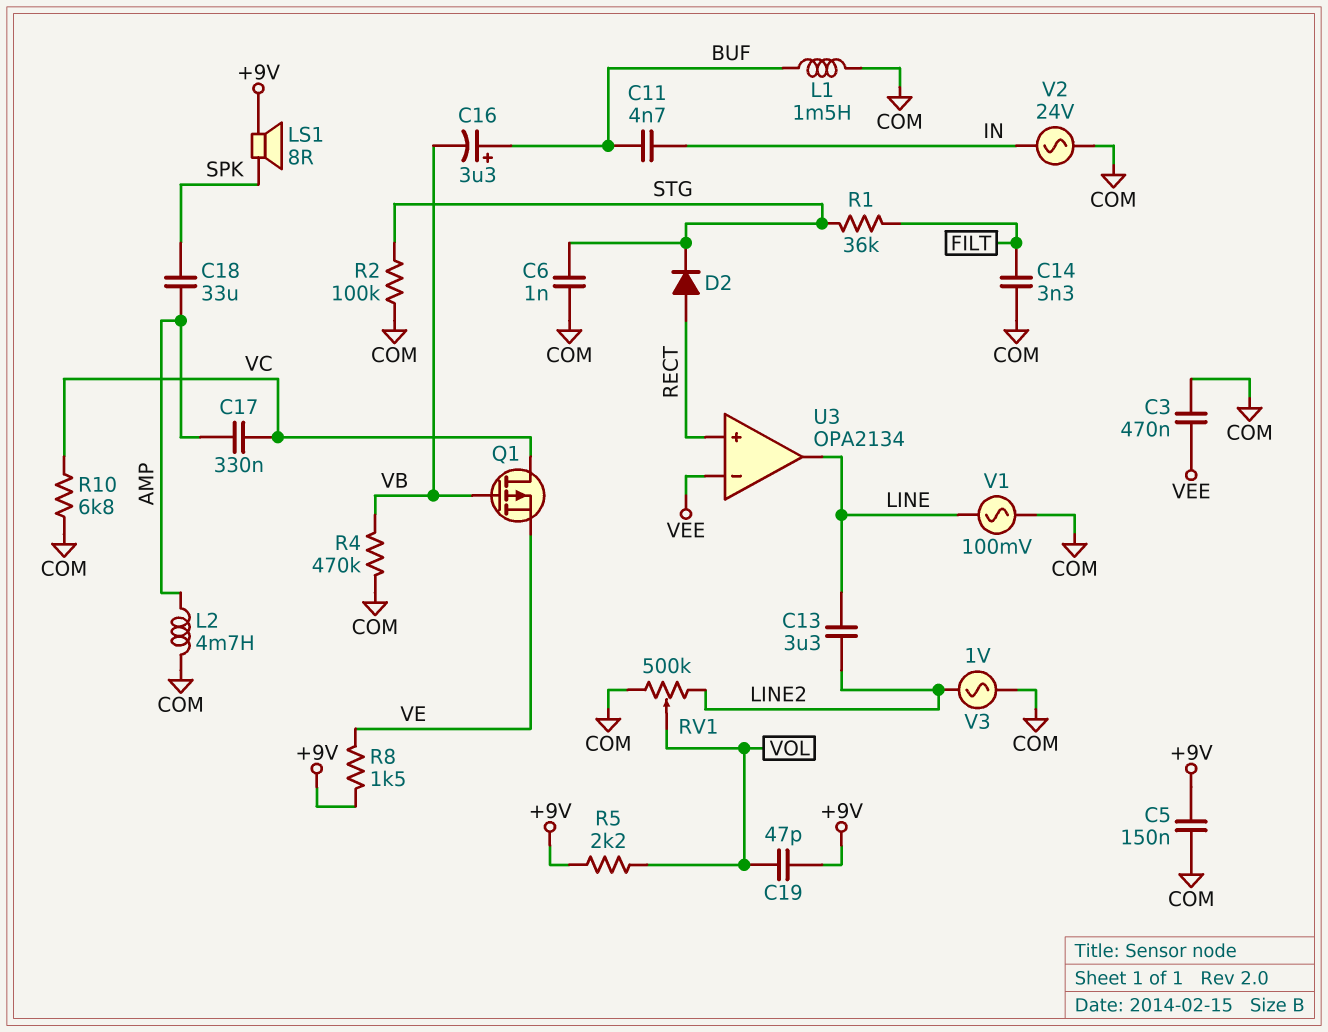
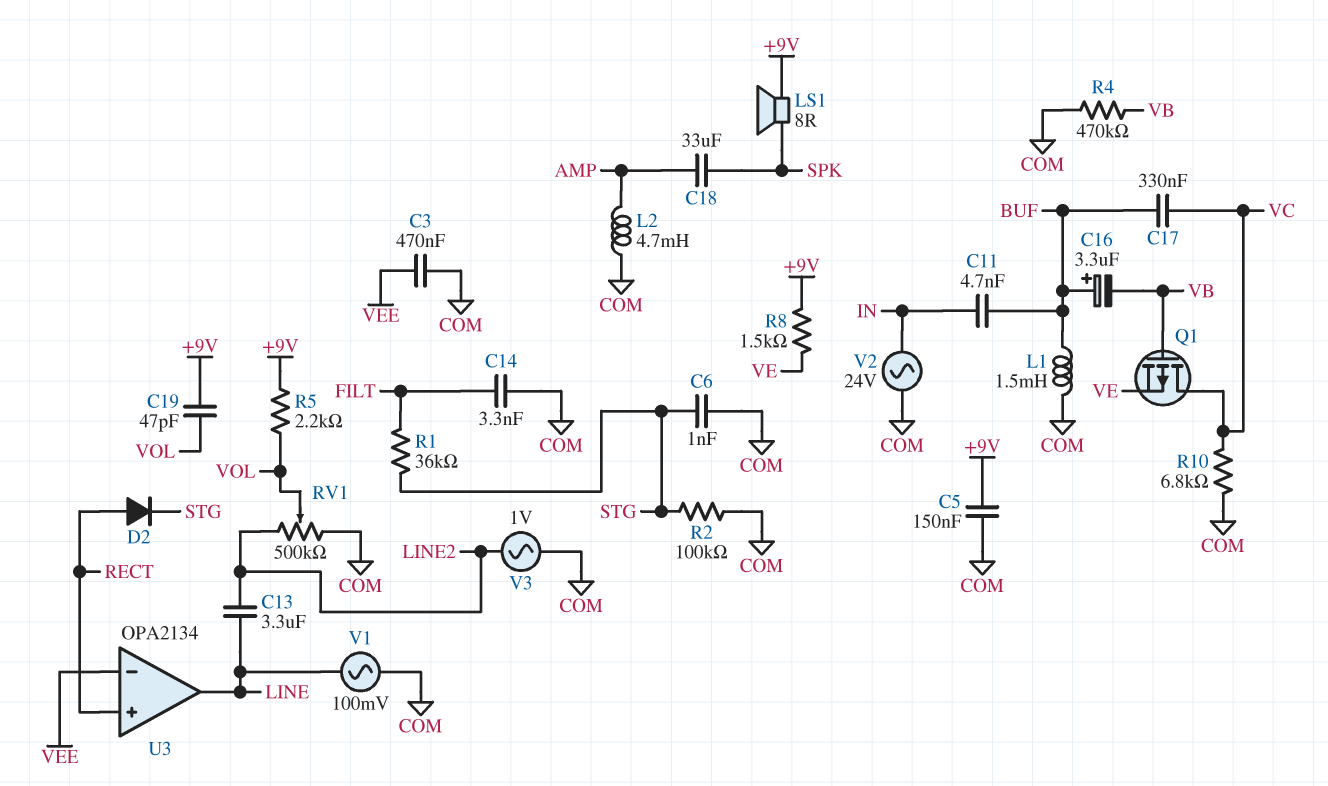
C17: 330nF (AMP, VC) -> 330nF (BUF, VC)

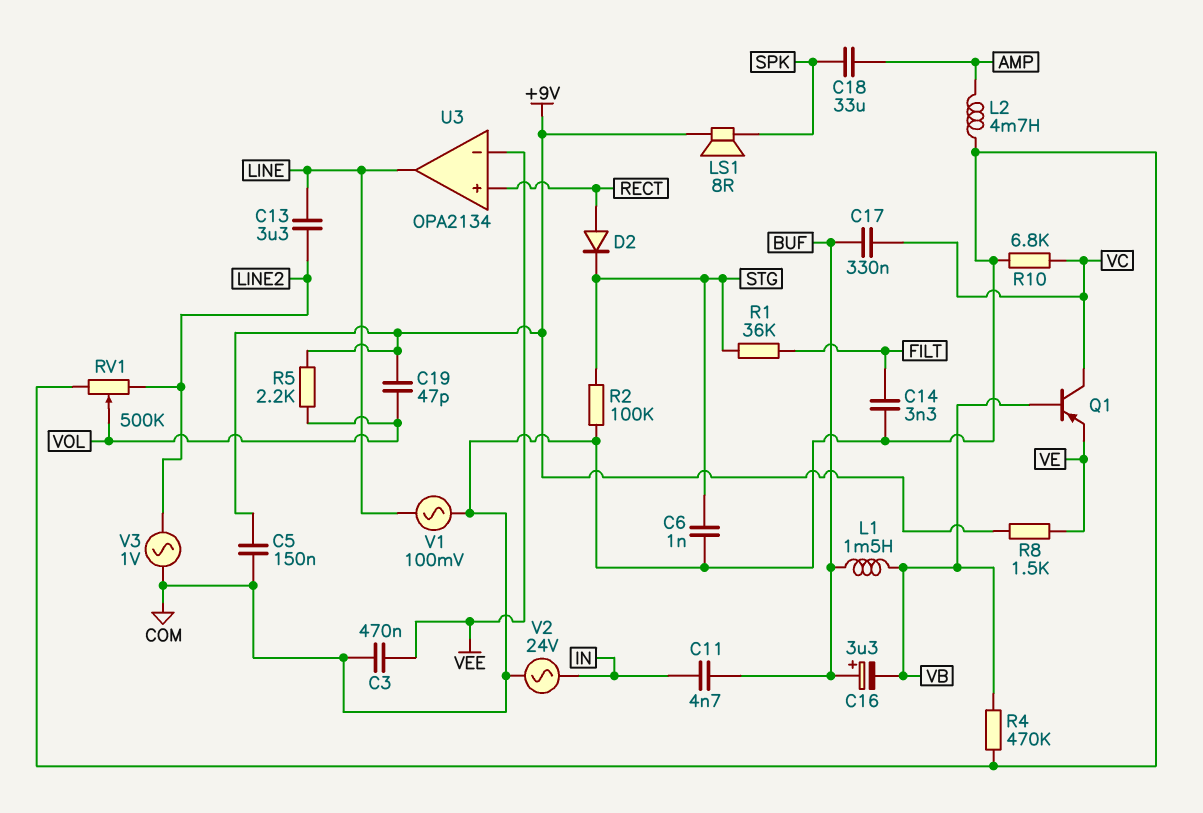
L1: 1.5mH (BUF, COM) -> 1.5mH (BUF, VB)
Q1: PMOS (G VB, D VC, S VE) -> PNP (B VB, C VC, E VE)

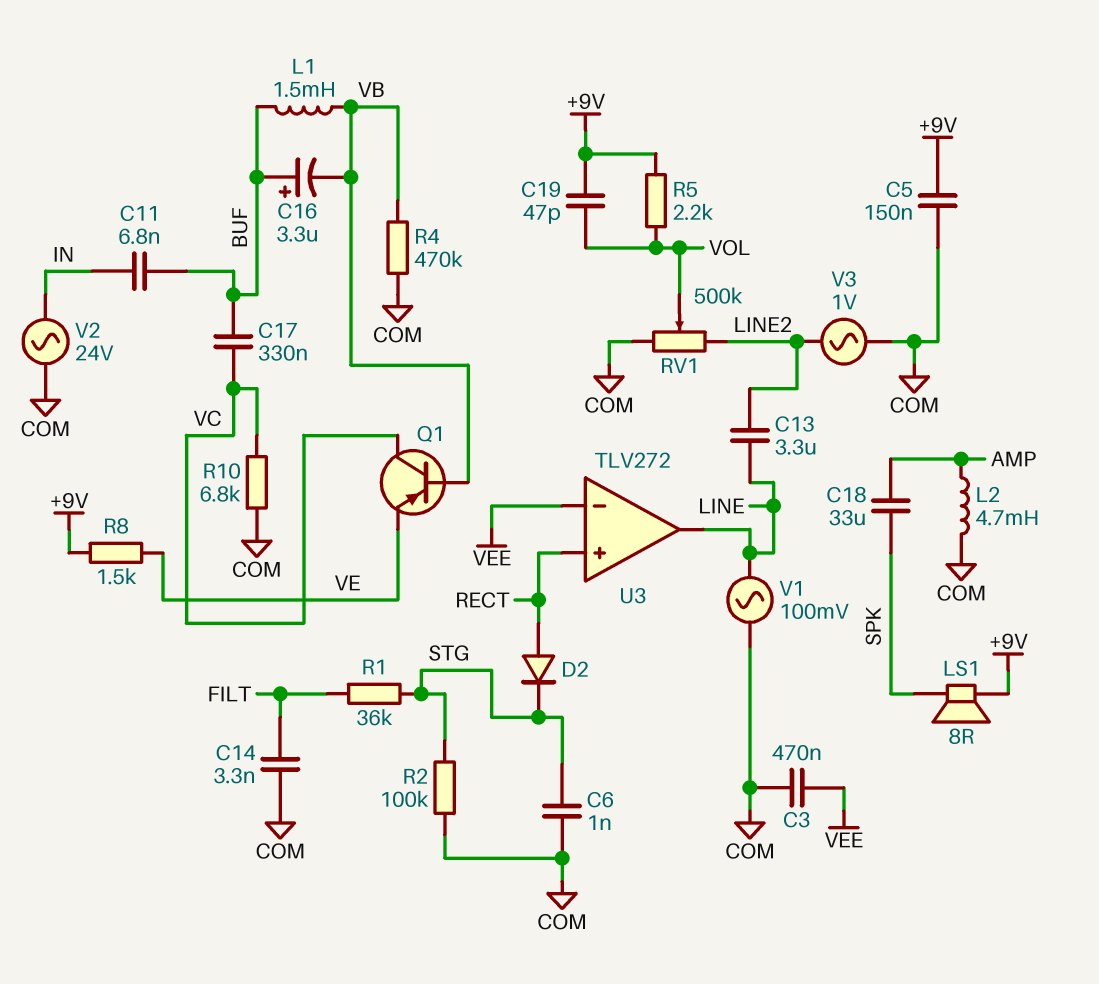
C11: 4.7nF (BUF, IN) -> 6.8nF (BUF, IN)
U3: OPA2134 -> TLV272

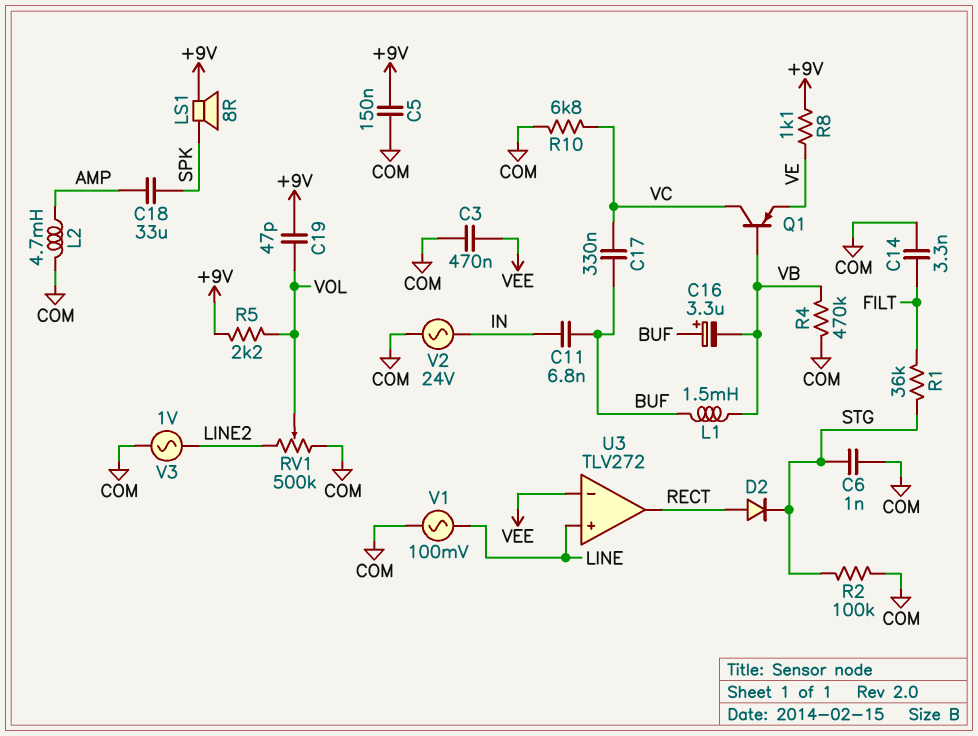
C13: 3.3uF (LINE, LINE2) -> none
R8: 1.5k (+9V, VE) -> 1.1k (+9V, VE)
U3 pin in+: RECT -> LINE
U3 pin out: LINE -> RECT

